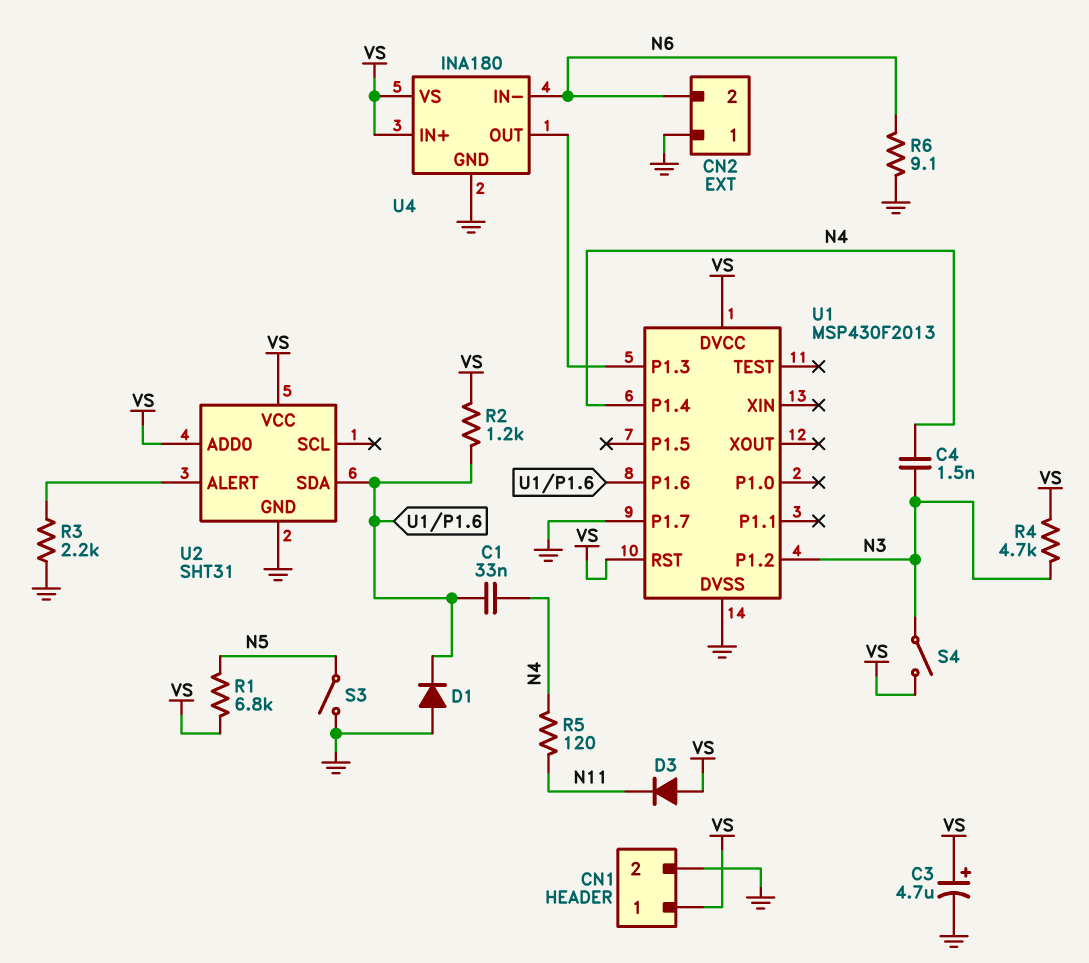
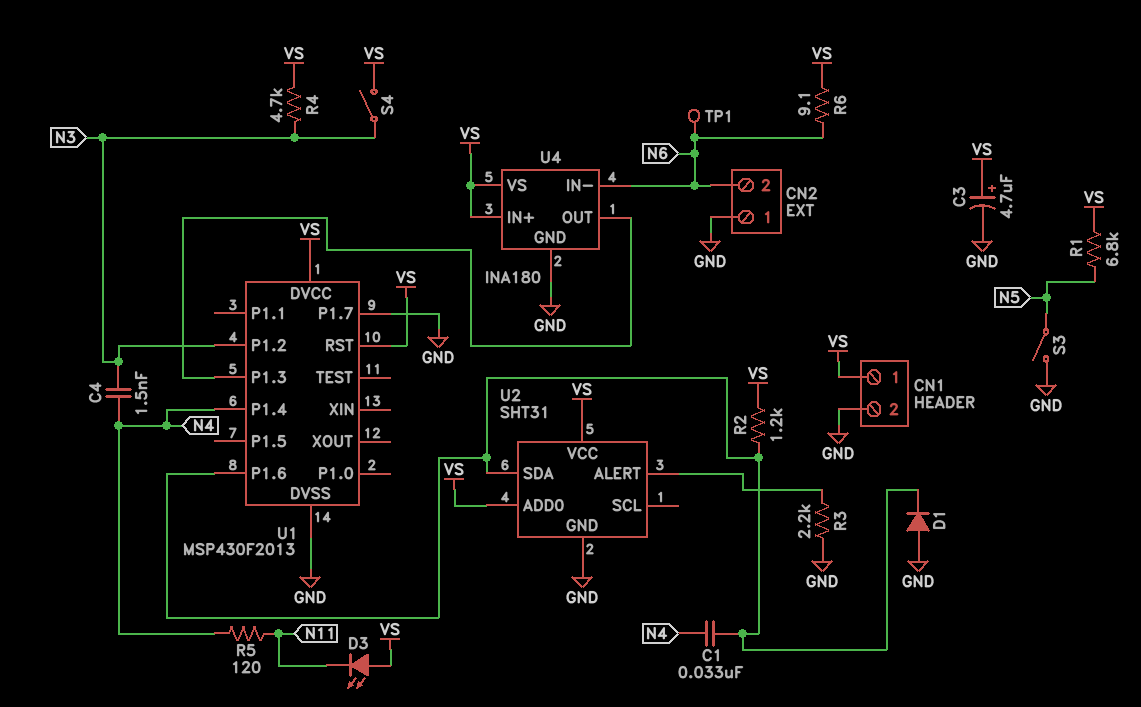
D3: diode (A VS, K N11) -> LED (A VS, K N11)
R6: 9.1 (GND, N6) -> 9.1 (N6, VS)
TP1: none -> test point (N6)

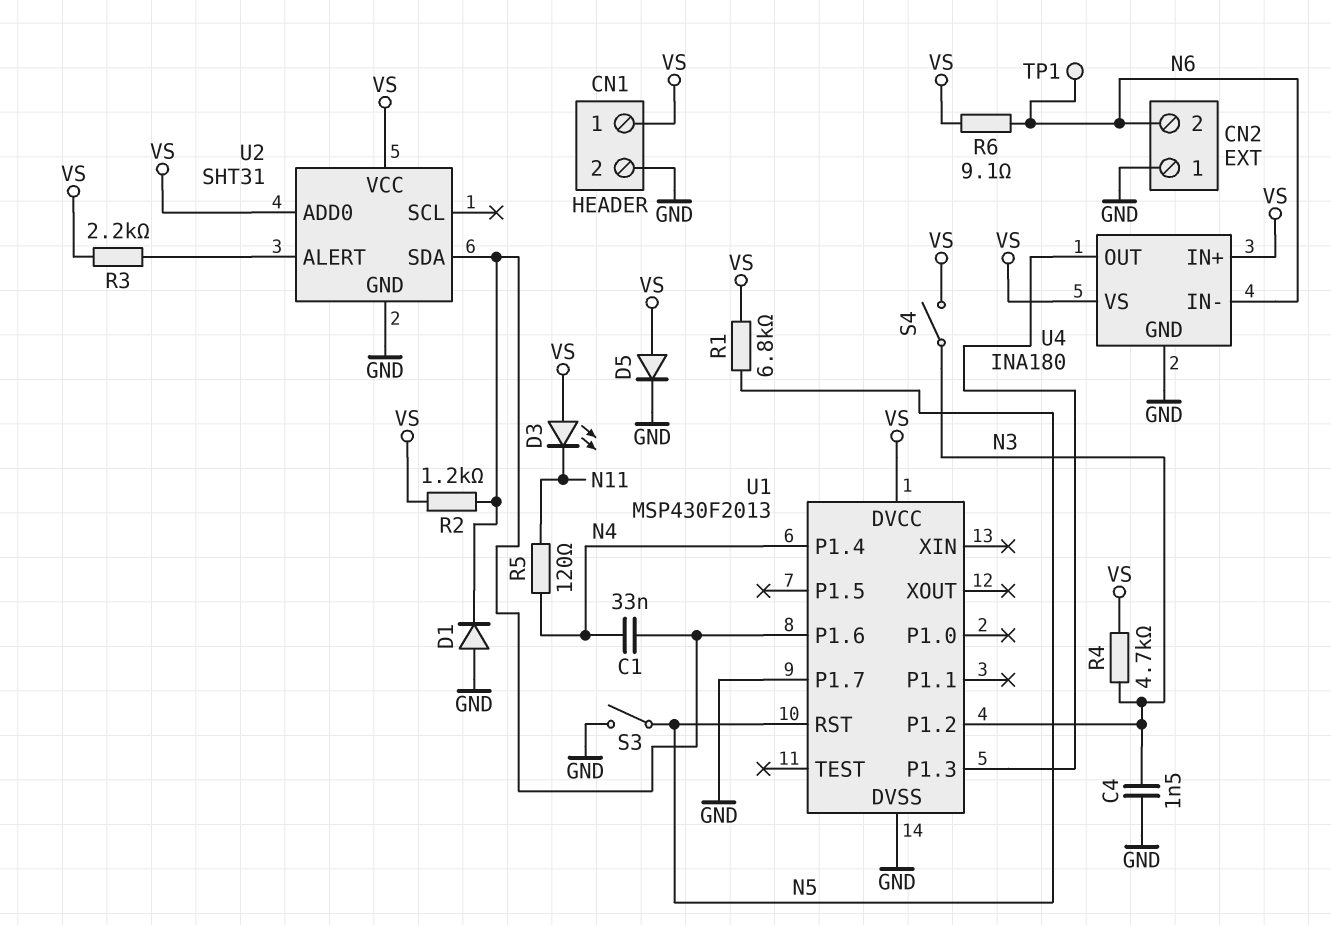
C3: 4.7uF (plus VS, minus GND) -> none
C4: 1.5nF (N3, N4) -> 1.5nF (GND, N3)
D5: none -> diode (A VS, K GND)
R3: 2.2k (GND, U2/ALERT) -> 2.2k (U2/ALERT, VS)
U1 pin RST: VS -> N5

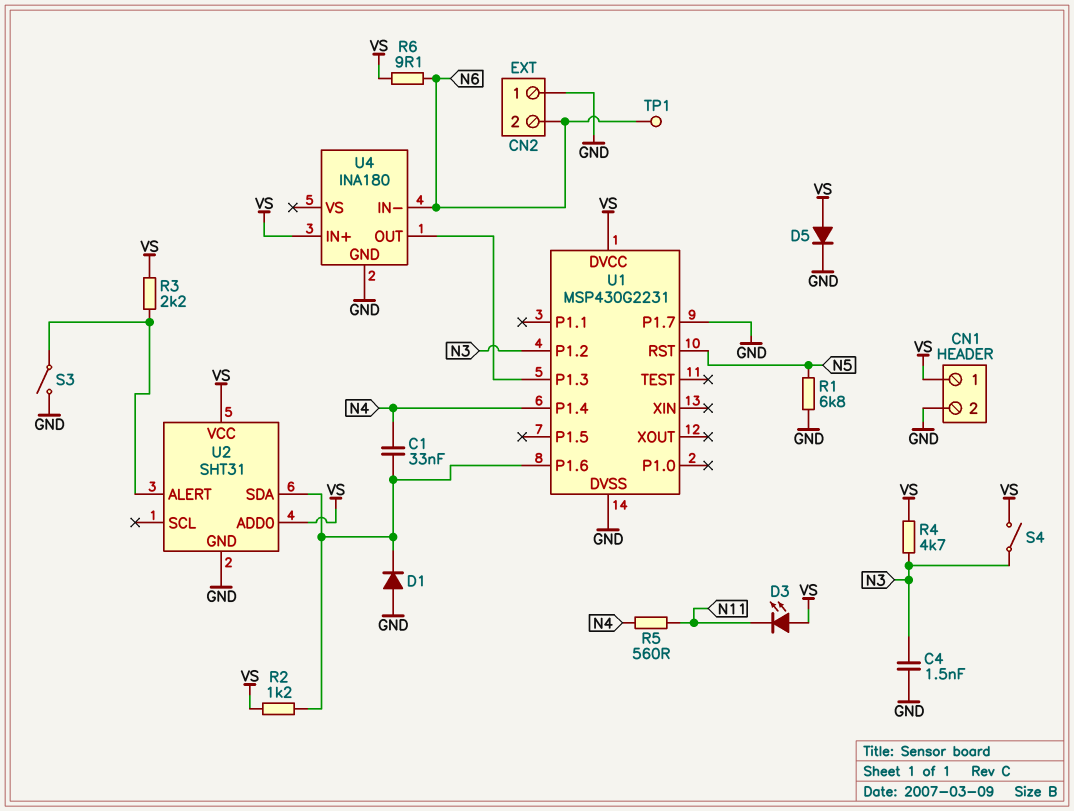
R1: 6.8k (N5, VS) -> 6.8k (GND, N5)
R5: 120 (N4, N11) -> 560 (N4, N11)
S3: switch (GND, N5) -> switch (GND, U2/ALERT)
U1: MSP430F2013 -> MSP430G2231
U4 pin VS: VS -> none

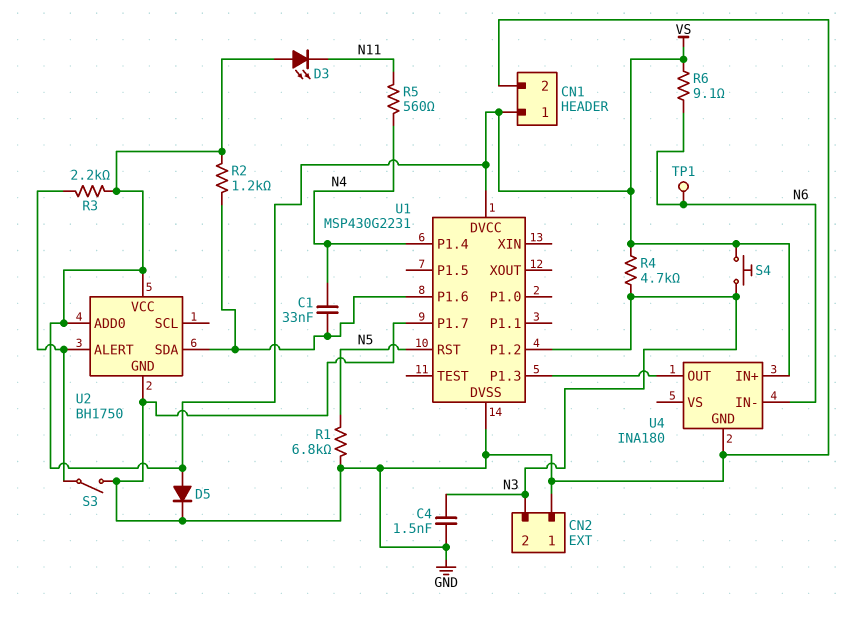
CN2 pin 2: N6 -> N3
D1: diode (A GND, K U1/P1.6) -> none
S4: switch (N3, VS) -> button (N3, VS)
U2: SHT31 -> BH1750

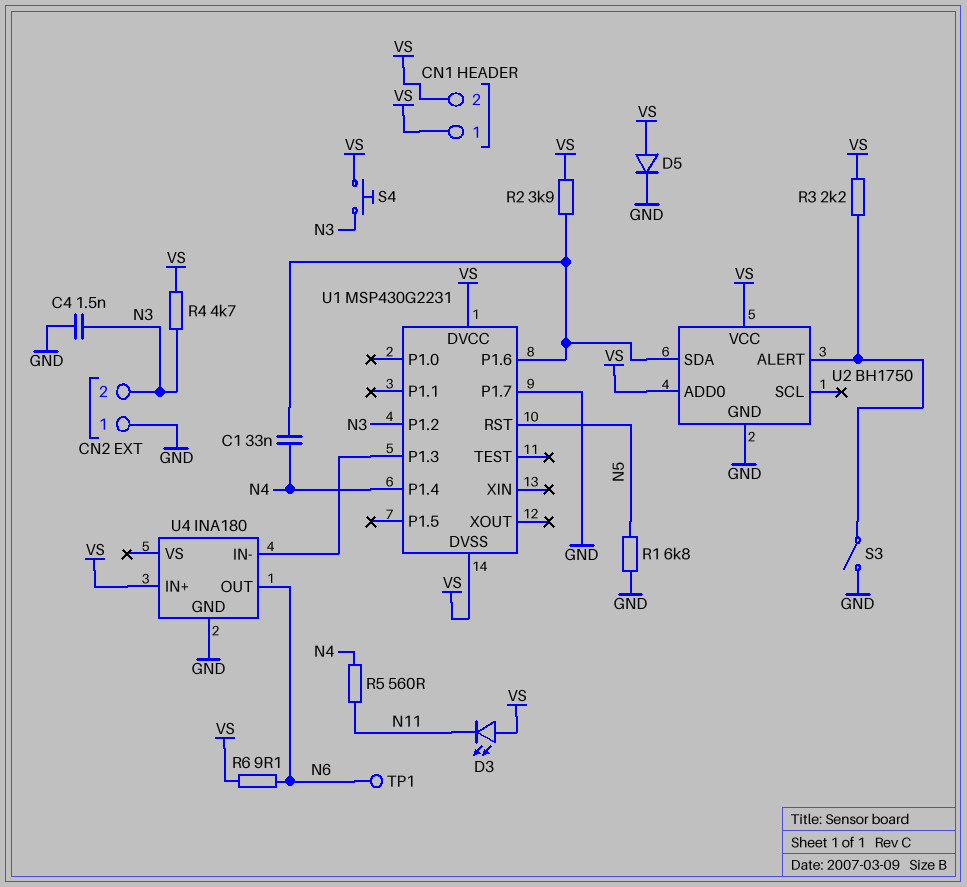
CN1 pin 2: GND -> VS
R2: 1.2k (U1/P1.6, VS) -> 3.9k (U1/P1.6, VS)
U1 pin DVSS: GND -> VS
U4 pin IN-: N6 -> U1/P1.3
U4 pin OUT: U1/P1.3 -> N6

